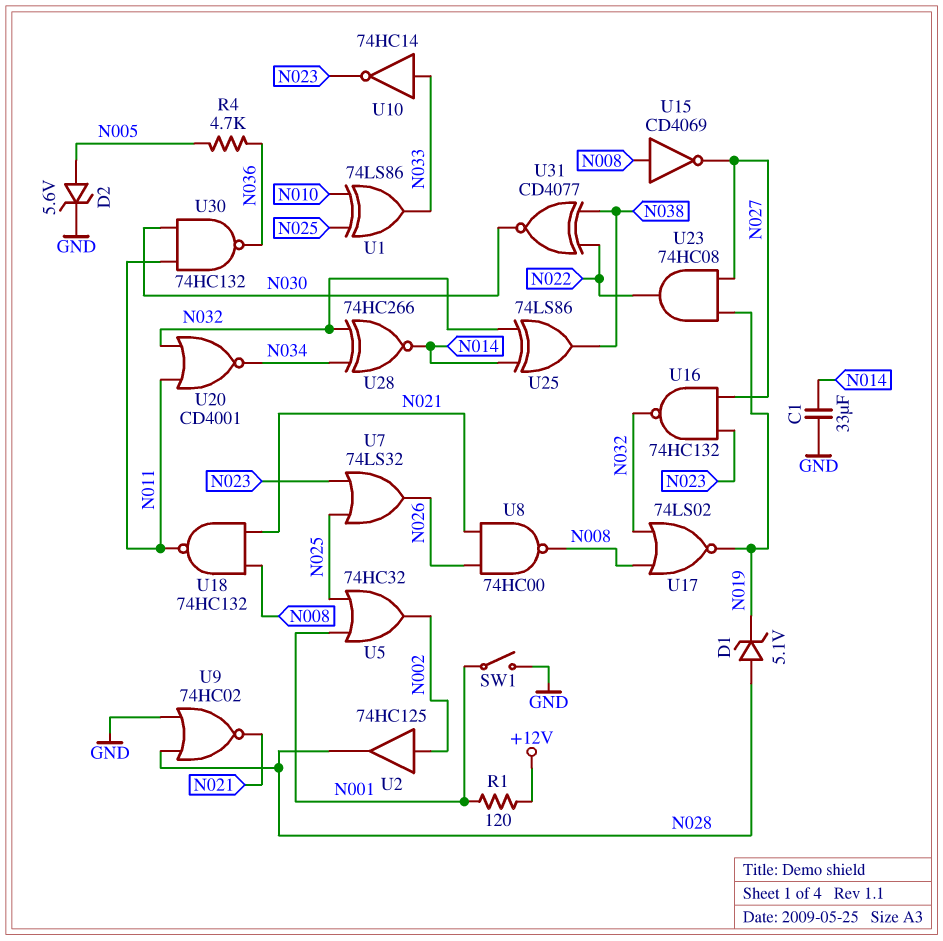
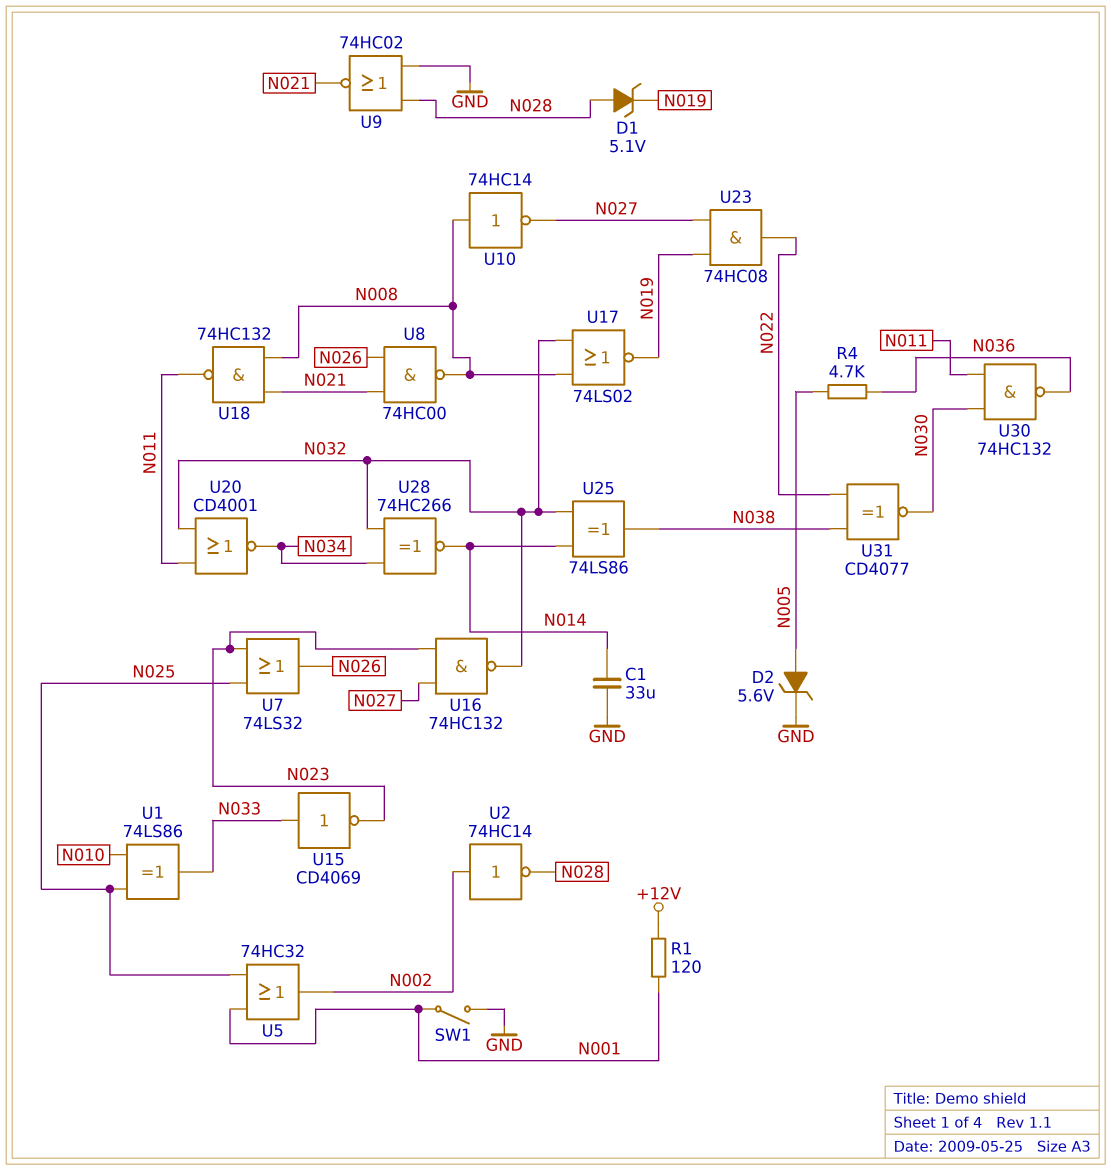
U2: buffer 74HC125 (in N002, out N028) -> NOT 74HC14 (in N002, out N028)
U10: NOT 74HC14 (in N033, out N023) -> NOT 74HC14 (in N008, out N027)
U15: NOT CD4069 (in N008, out N027) -> NOT CD4069 (in N033, out N023)

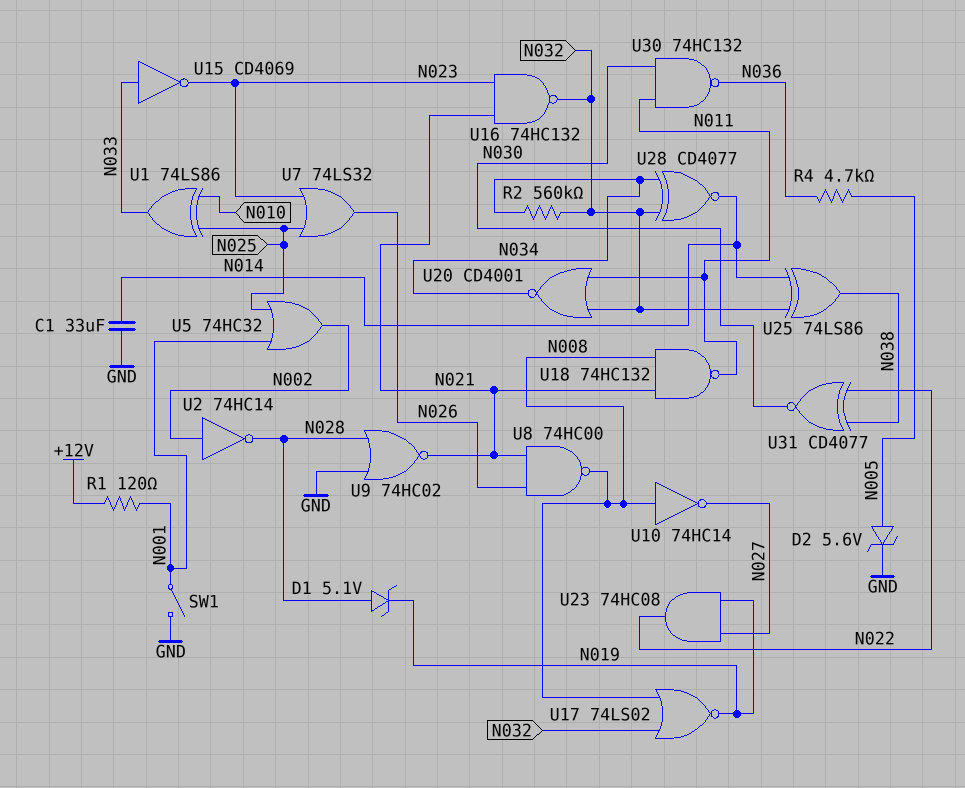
R2: none -> 560k (N032, N034)
U16: NAND 74HC132 (in N023, in N027, out N032) -> NAND 74HC132 (in N021, in N023, out N032)
U28: XNOR 74HC266 (in N032, in N034, out N014) -> XNOR CD4077 (in N032, in N034, out N014)

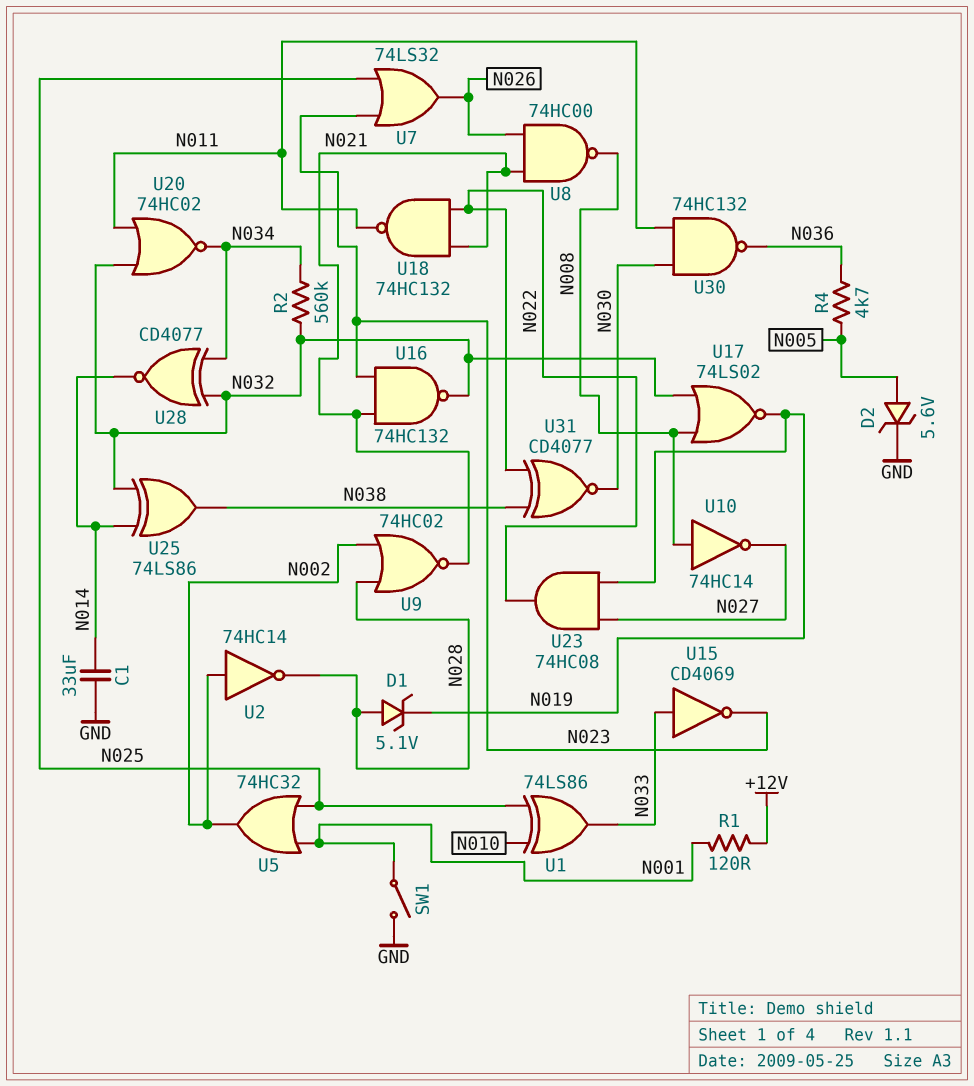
U9: NOR 74HC02 (in GND, in N028, out N021) -> NOR 74HC02 (in N002, in N028, out N021)
U18: NAND 74HC132 (in N008, in N021, out N011) -> NAND 74HC132 (in N021, in N022, out N011)
U20: NOR CD4001 (in N011, in N032, out N034) -> NOR 74HC02 (in N011, in N032, out N034)

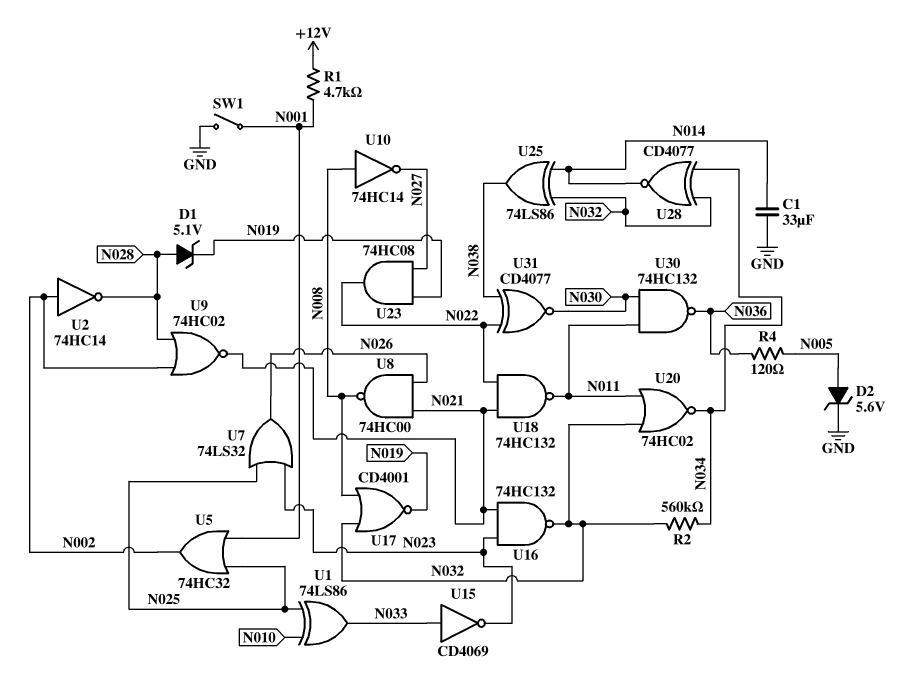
R1: 120 (+12V, N001) -> 4.7k (+12V, N001)
R4: 4.7k (N005, N036) -> 120 (N005, N036)
U17: NOR 74LS02 (in N008, in N032, out N019) -> NOR CD4001 (in N008, in N032, out N019)

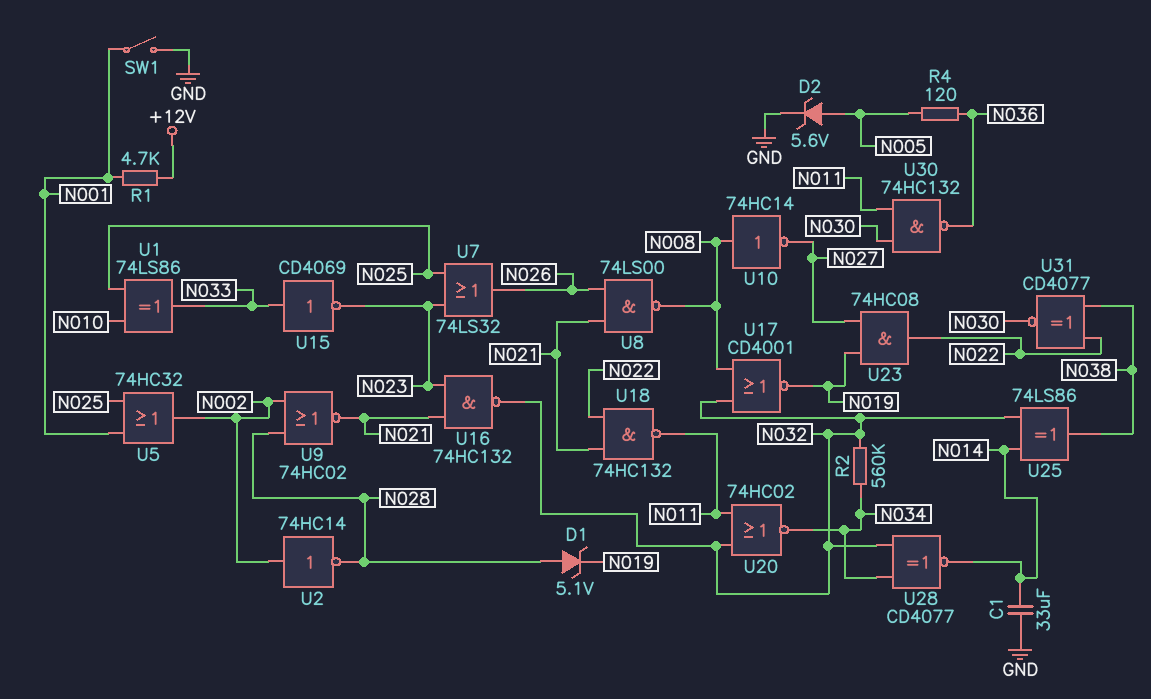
U8: NAND 74HC00 (in N021, in N026, out N008) -> NAND 74LS00 (in N021, in N026, out N008)

